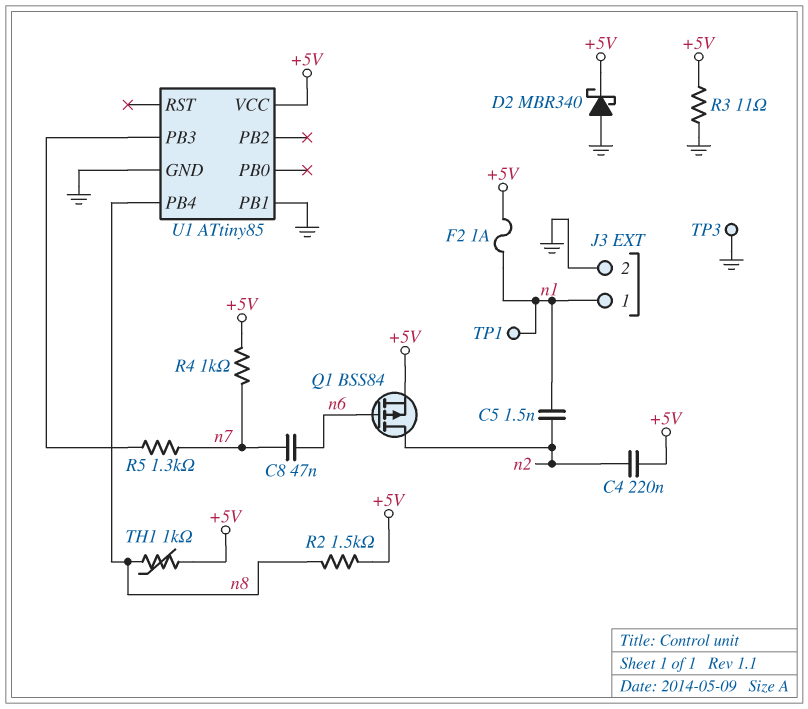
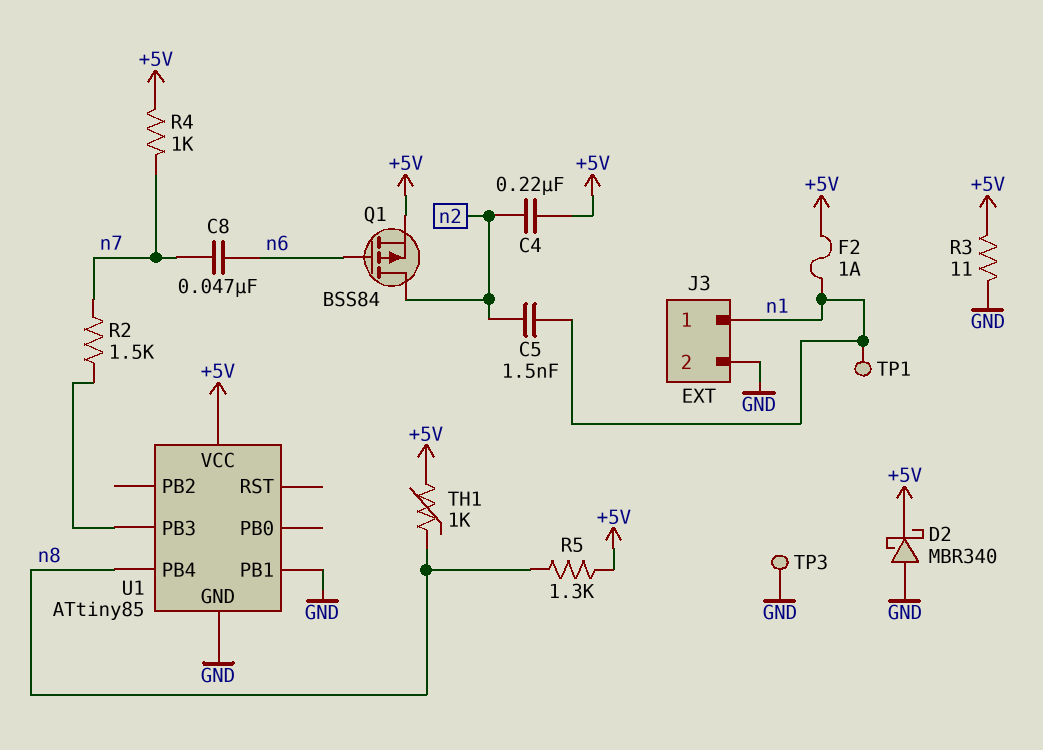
R2: 1.5k (+5V, n8) -> 1.5k (U1/PB3, n7)
R5: 1.3k (U1/PB3, n7) -> 1.3k (+5V, n8)

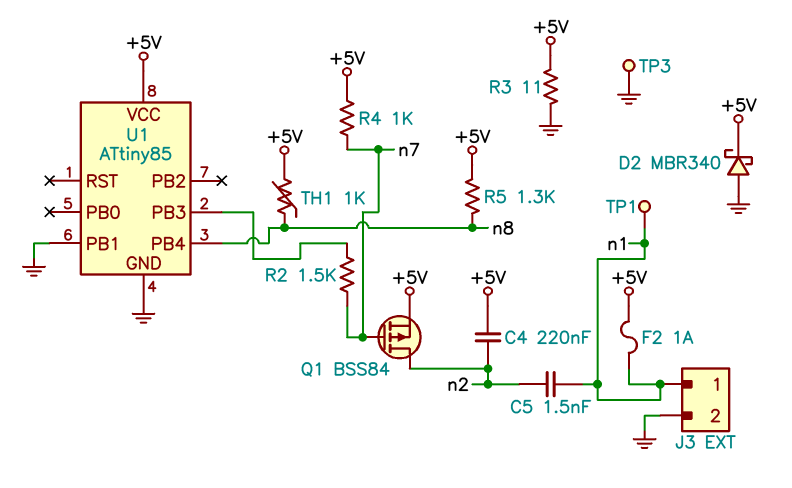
C8: 47nF (n6, n7) -> none
Q1: PMOS BSS84 (G n6, D n2, S +5V) -> PMOS BSS84 (G n7, D n2, S +5V)

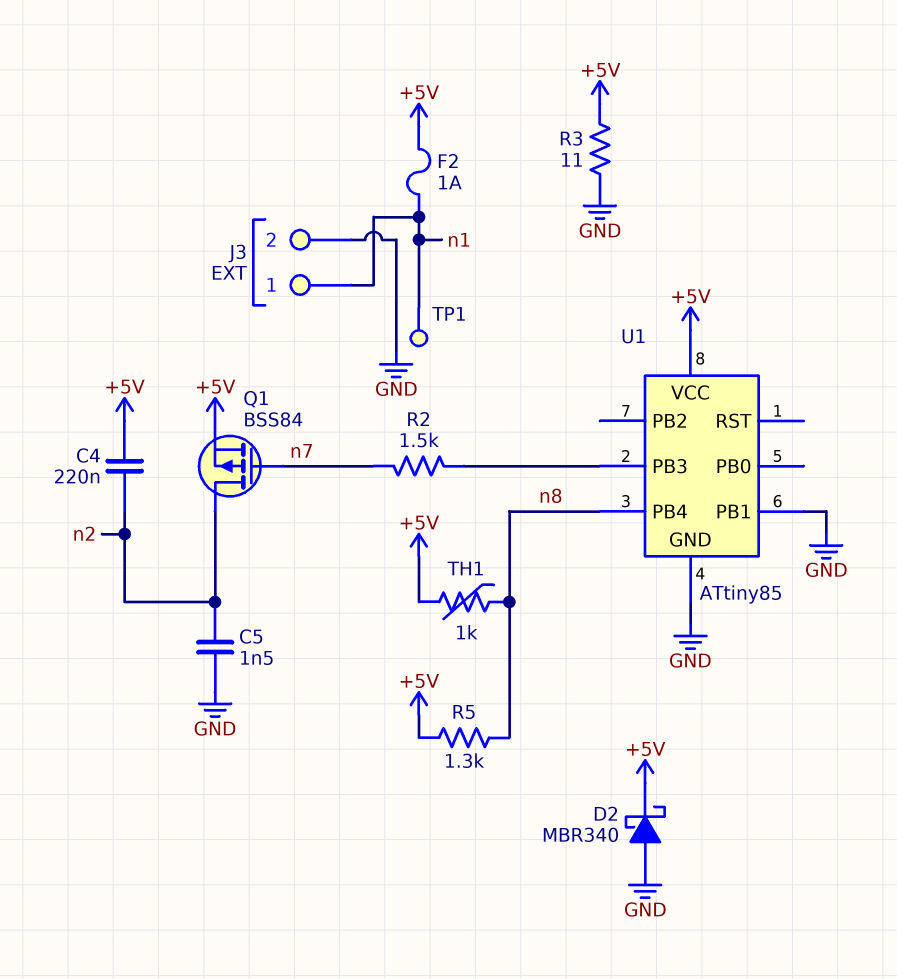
C5: 1.5nF (n1, n2) -> 1.5nF (GND, n2)
R4: 1k (+5V, n7) -> none
TP3: test point (GND) -> none

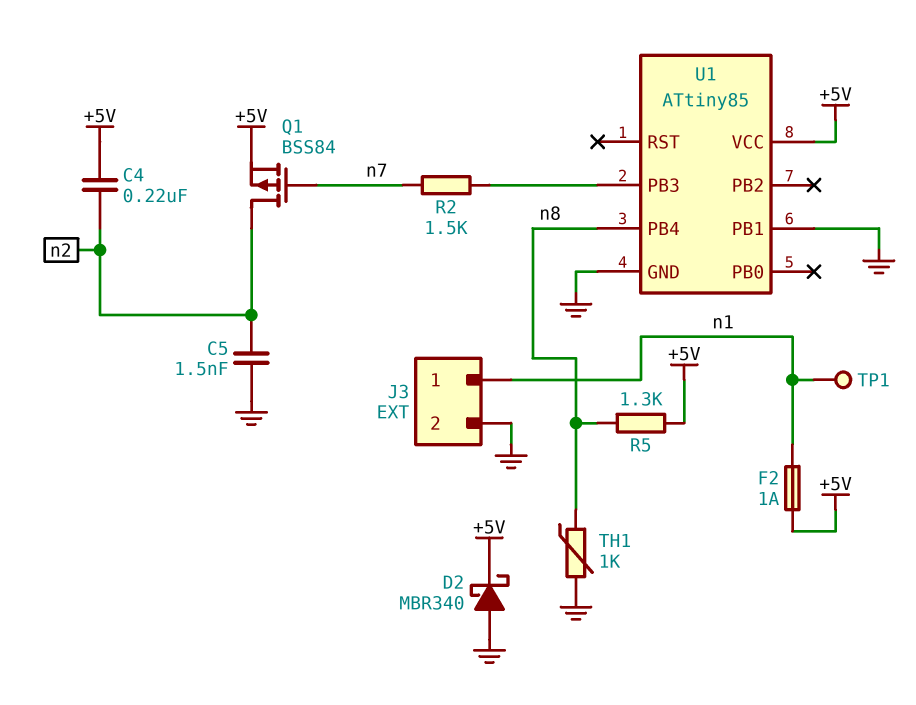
R3: 11 (+5V, GND) -> none
TH1: 1k (+5V, n8) -> 1k (GND, n8)

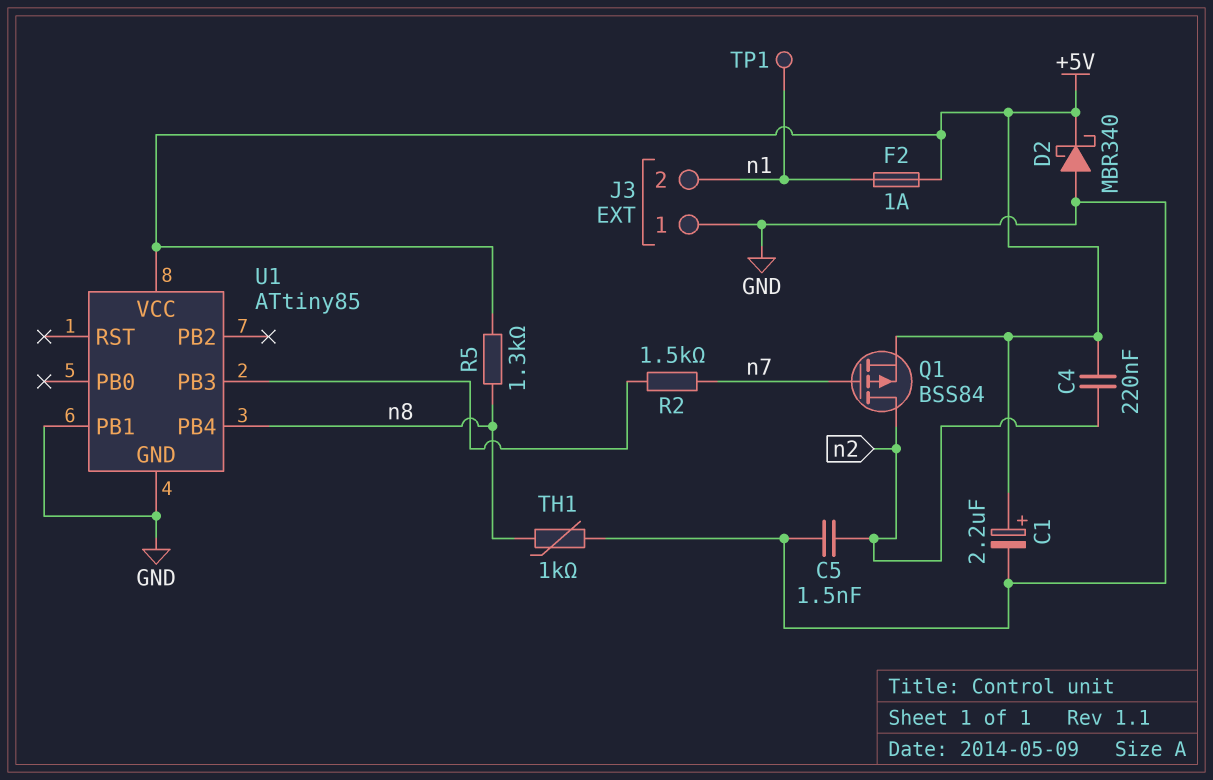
C1: none -> 2.2uF (plus +5V, minus GND)
J3 pin 1: n1 -> GND
J3 pin 2: GND -> n1

